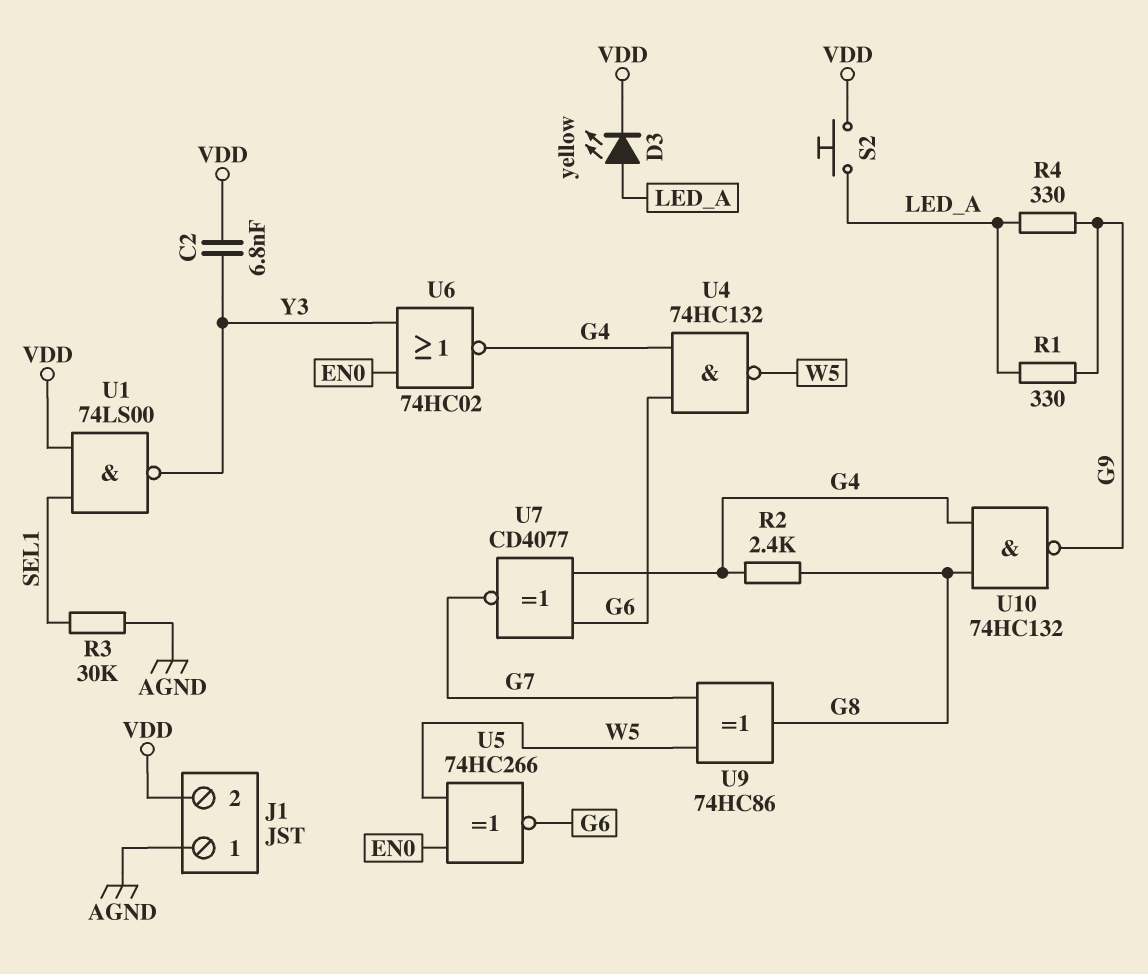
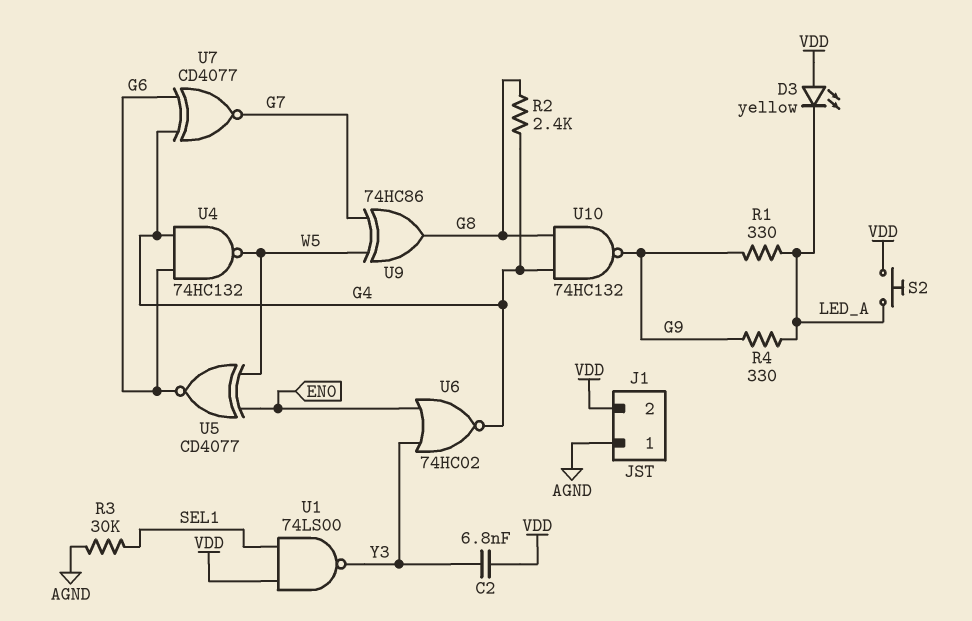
D3: LED yellow (A LED_A, K VDD) -> LED yellow (A VDD, K LED_A)
U5: XNOR 74HC266 (in EN0, in W5, out G6) -> XNOR CD4077 (in EN0, in W5, out G6)

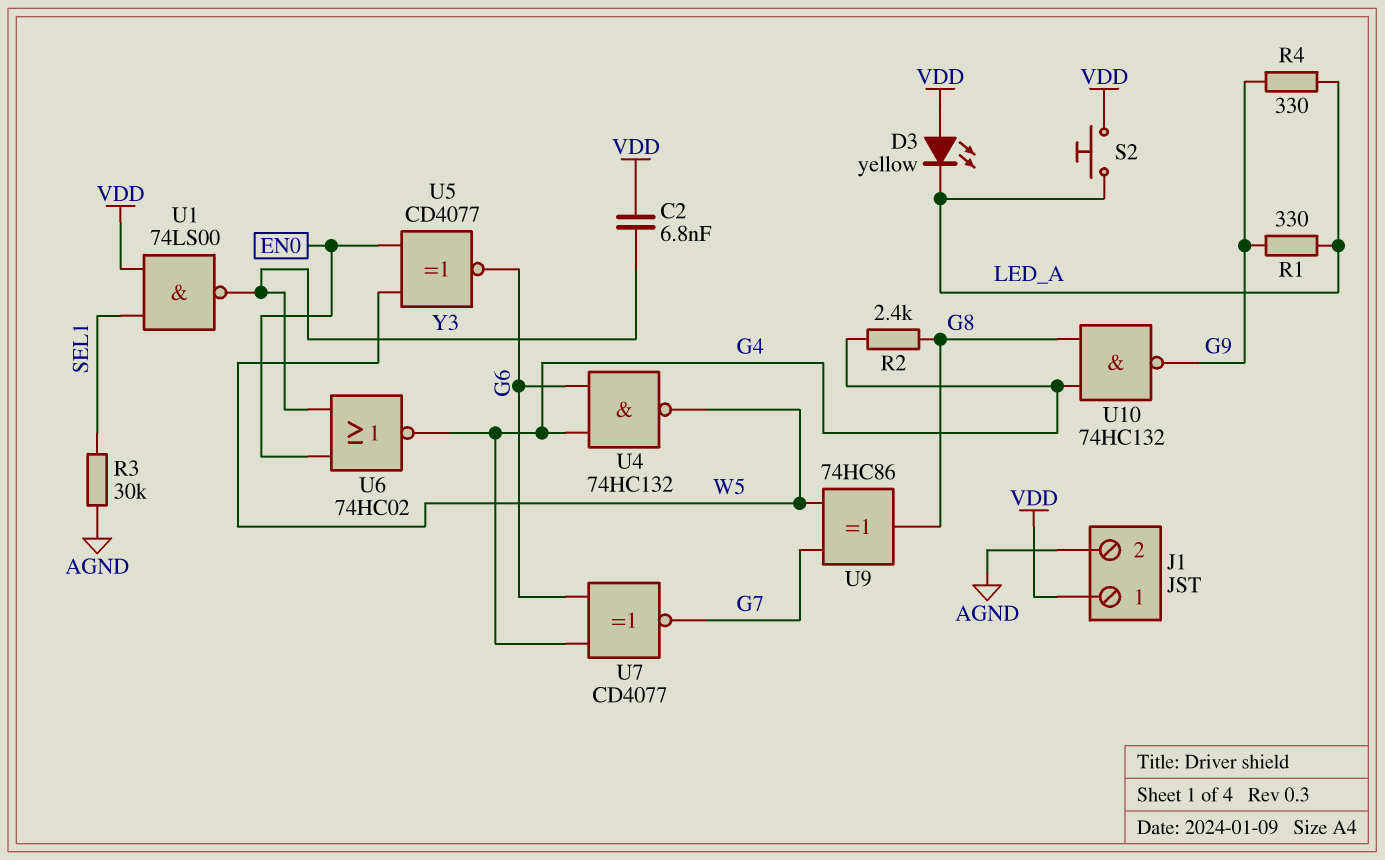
J1 pin 1: AGND -> VDD
J1 pin 2: VDD -> AGND

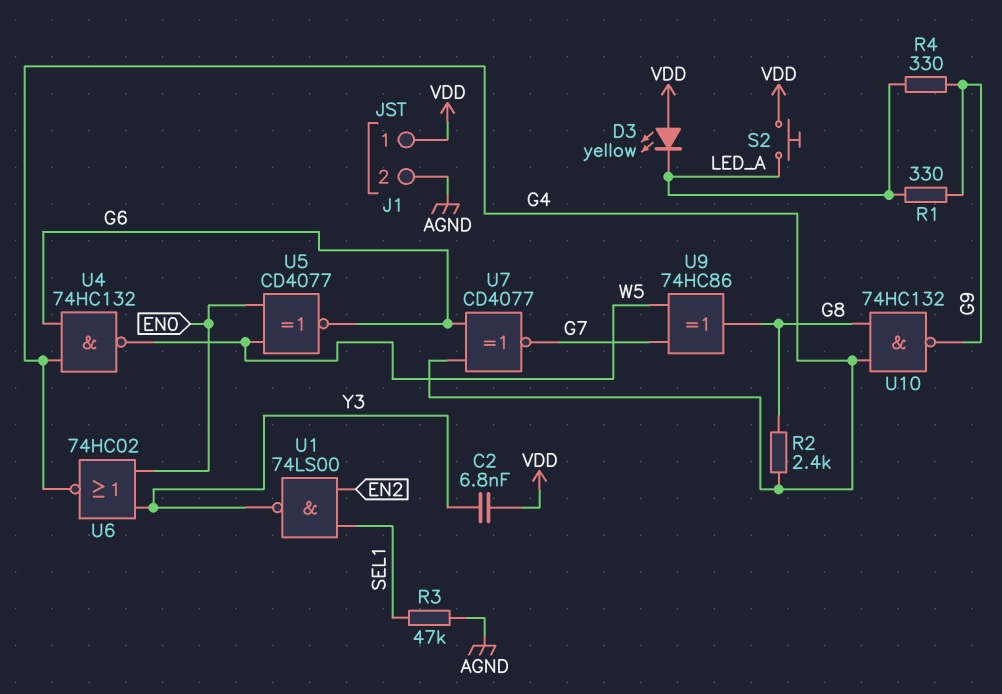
R3: 30k (AGND, SEL1) -> 47k (AGND, SEL1)
U1: NAND 74LS00 (in SEL1, in VDD, out Y3) -> NAND 74LS00 (in EN2, in SEL1, out Y3)

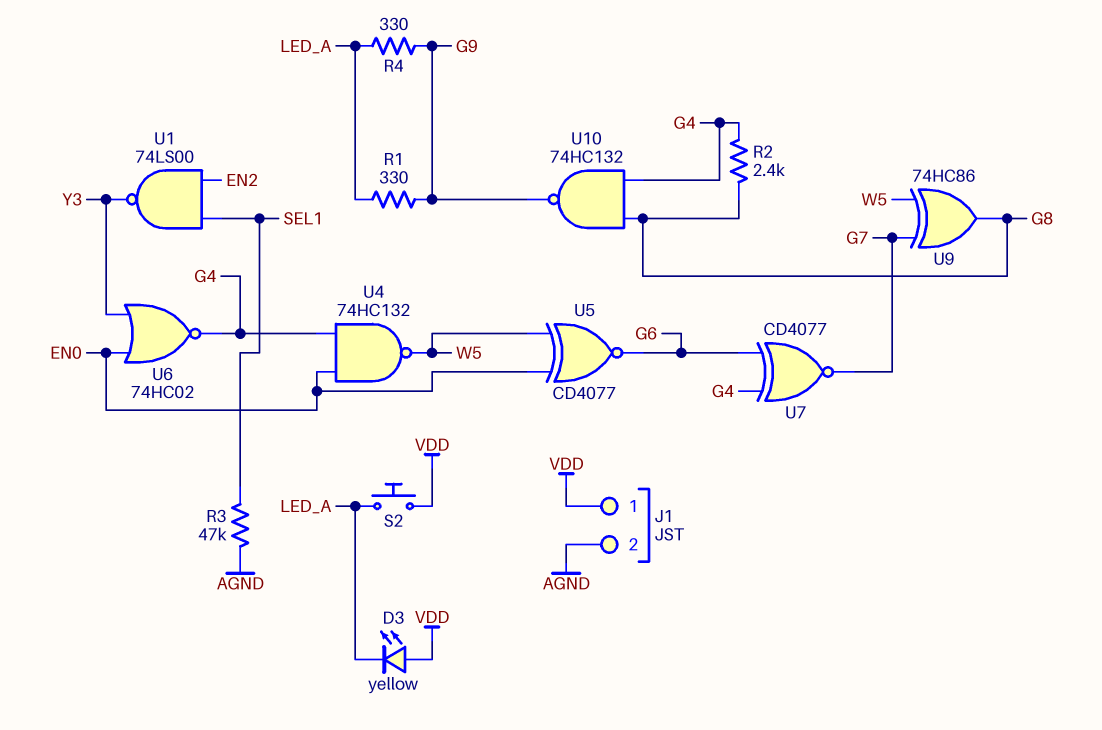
C2: 6.8nF (VDD, Y3) -> none
U4: NAND 74HC132 (in G4, in G6, out W5) -> NAND 74HC132 (in EN0, in G4, out W5)

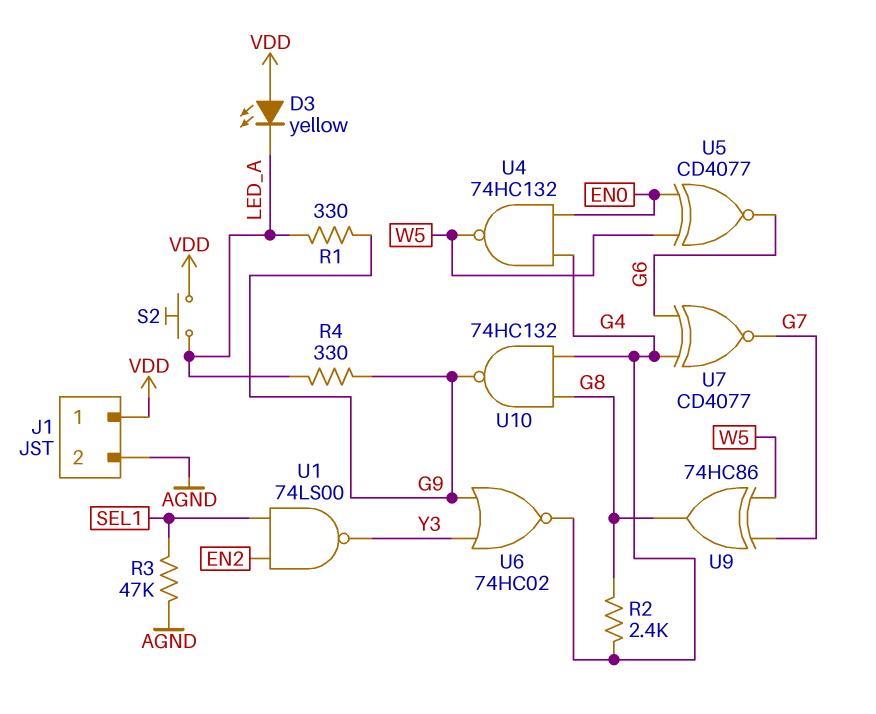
U6: NOR 74HC02 (in EN0, in Y3, out G4) -> NOR 74HC02 (in G9, in Y3, out G4)

